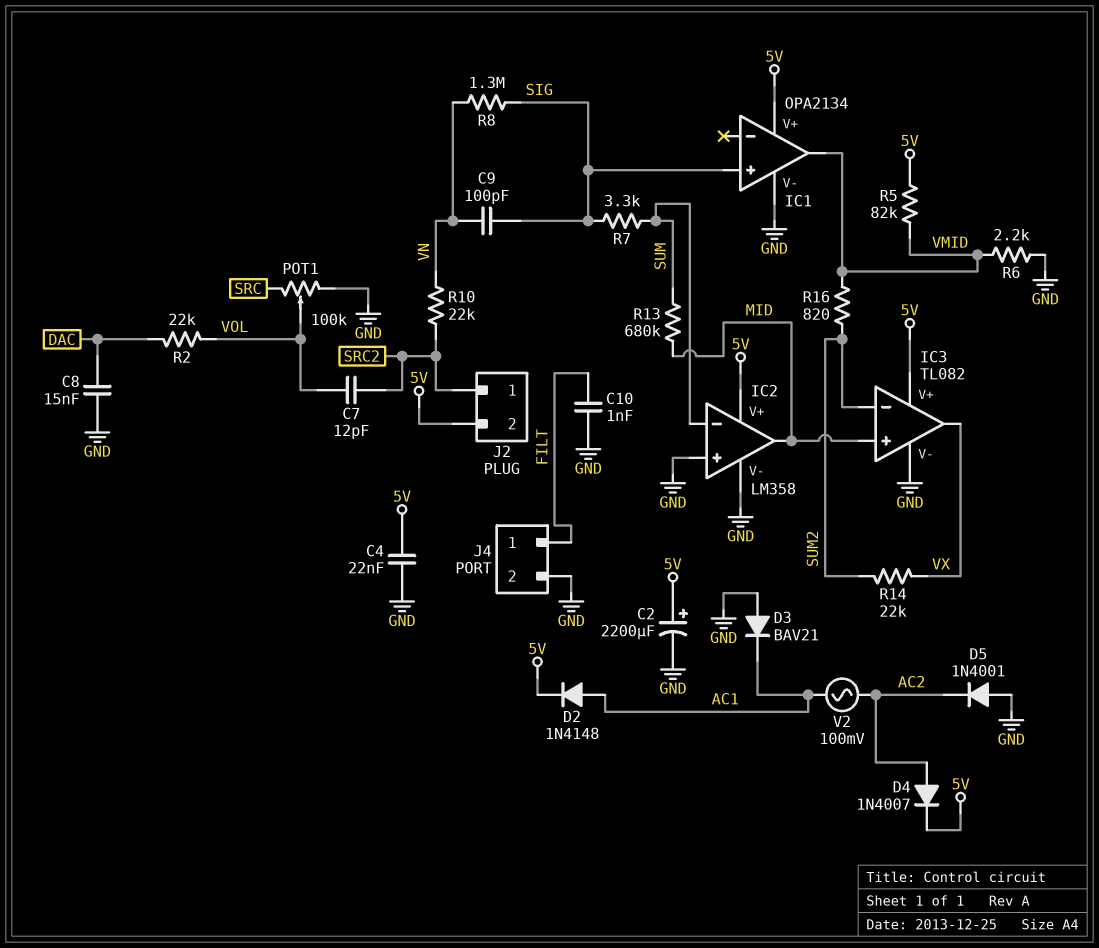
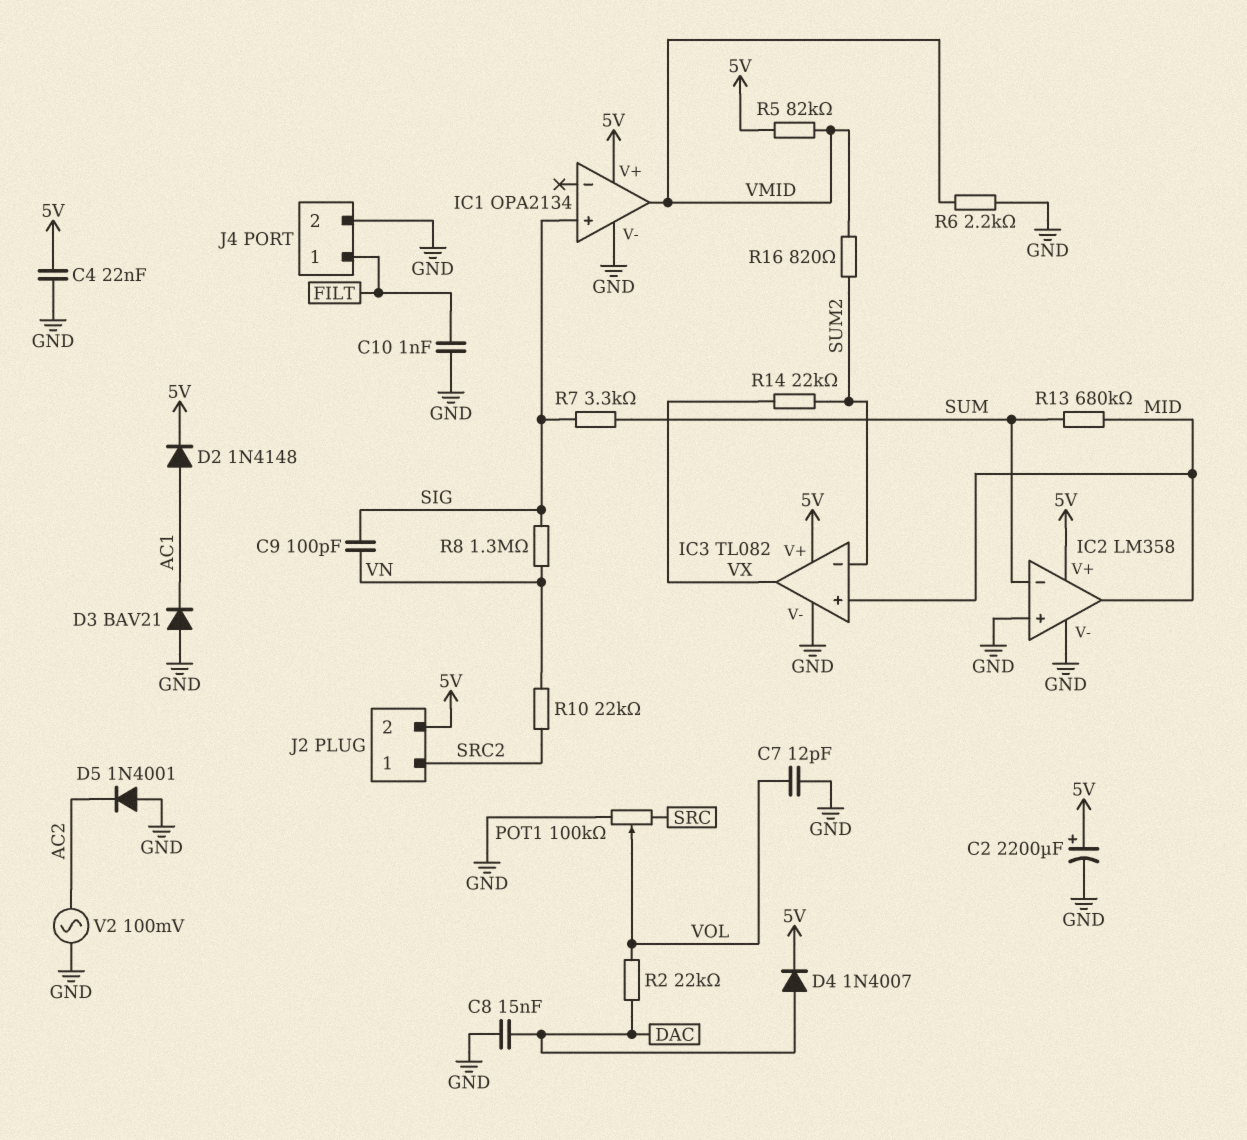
C7: 12pF (SRC2, VOL) -> 12pF (GND, VOL)
D4: diode 1N4007 (A AC2, K 5V) -> diode 1N4007 (A DAC, K 5V)
V2: AC 100mV (AC1, AC2) -> AC 100mV (AC2, GND)

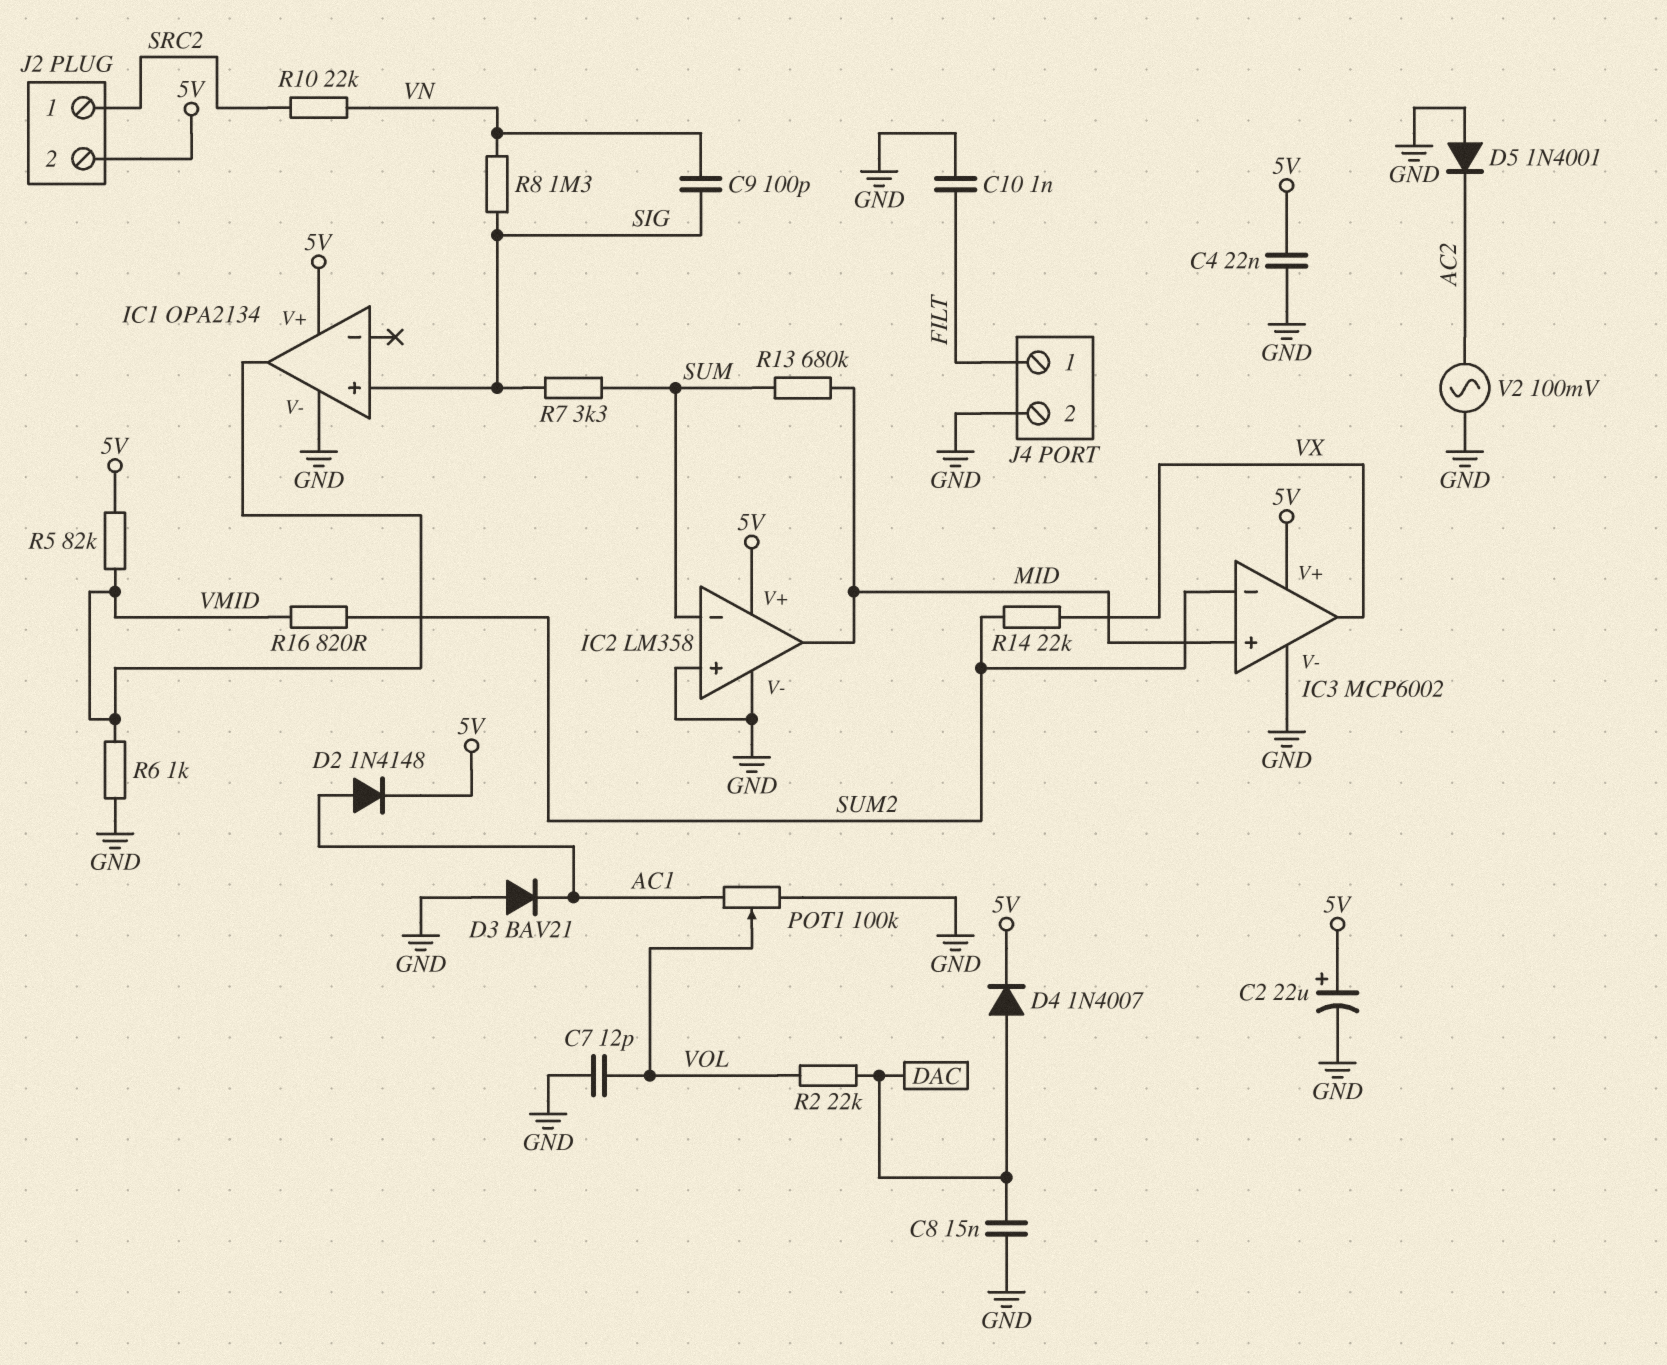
C2: 2200uF (plus 5V, minus GND) -> 22uF (plus 5V, minus GND)
IC3: TL082 -> MCP6002
POT1: 100k (GND, SRC, wiper VOL) -> 100k (AC1, GND, wiper VOL)
R6: 2.2k (GND, VMID) -> 1k (GND, VMID)

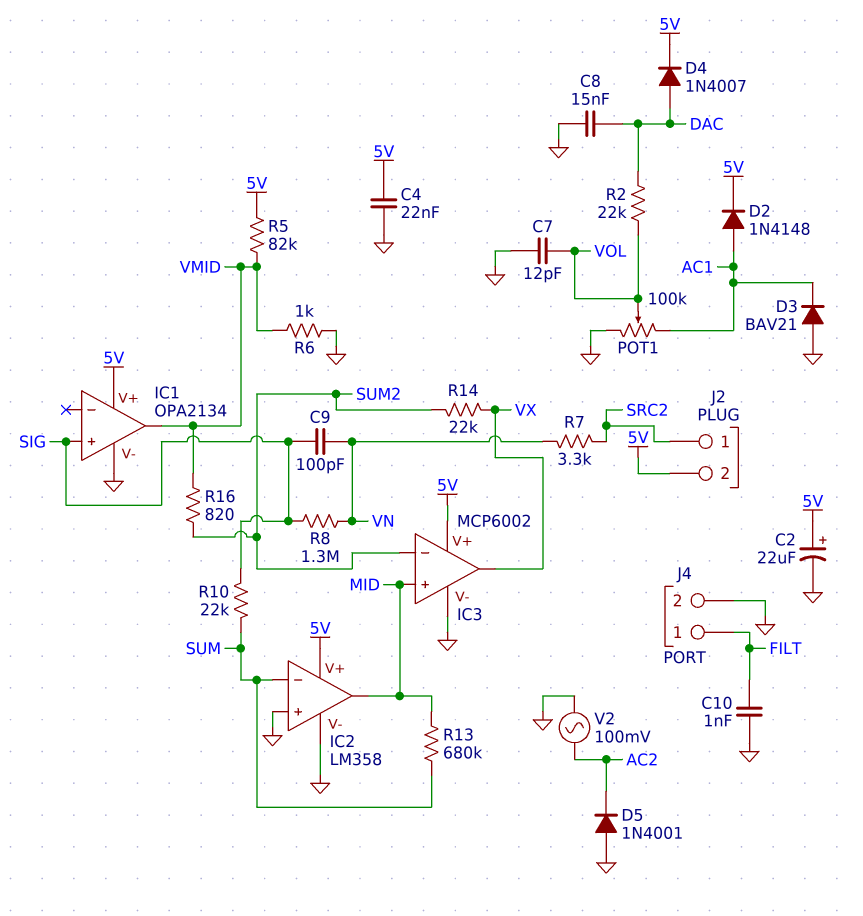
R7: 3.3k (SIG, SUM) -> 3.3k (SRC2, VN)
R10: 22k (SRC2, VN) -> 22k (SIG, SUM)

